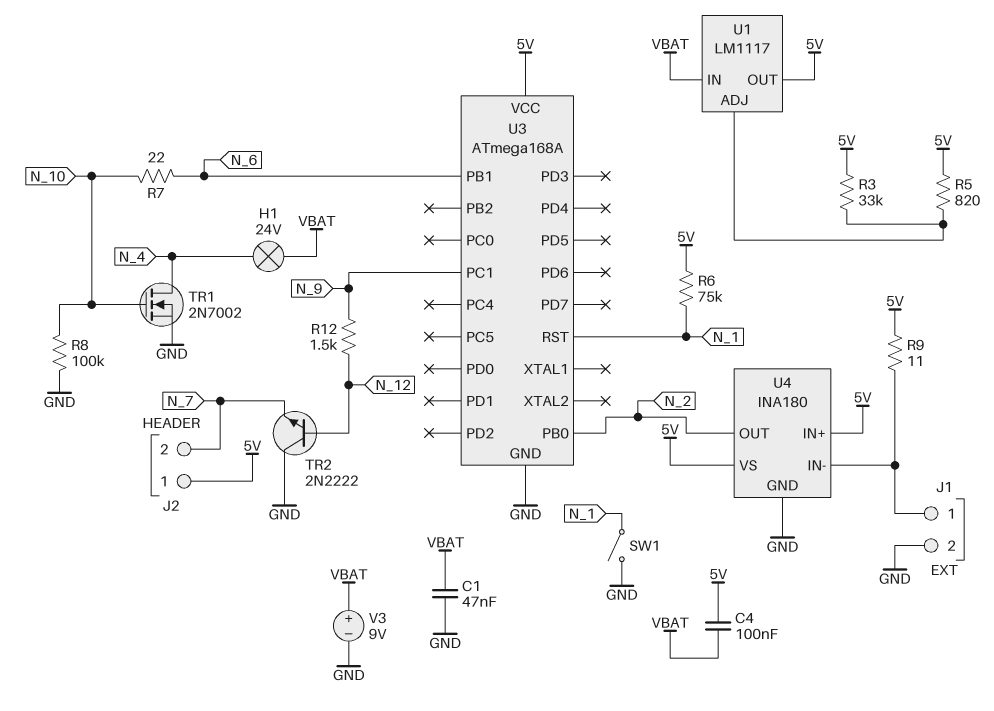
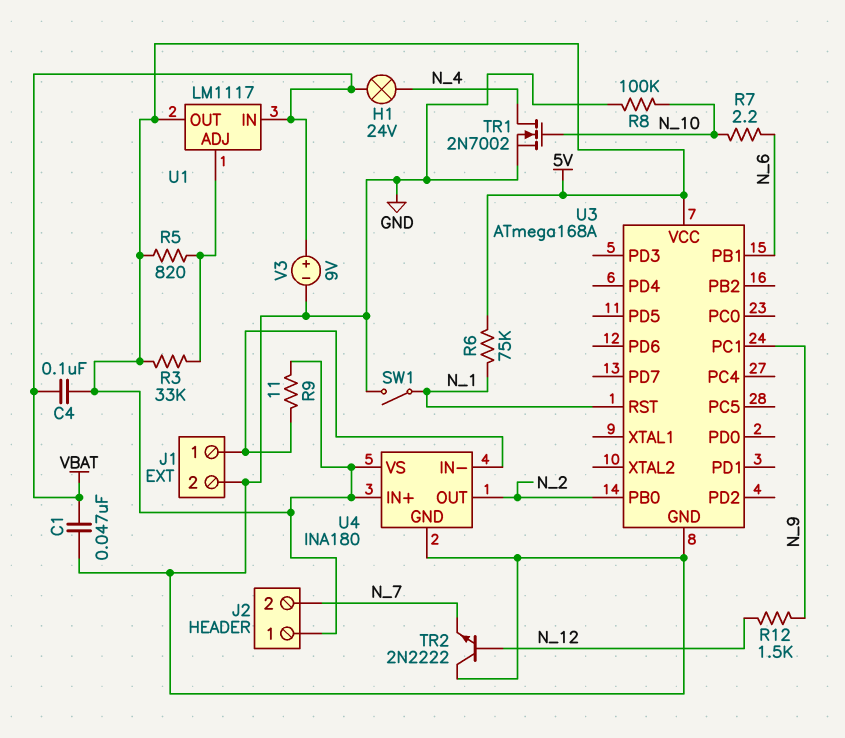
R7: 22 (N_6, N_10) -> 2.2 (N_6, N_10)

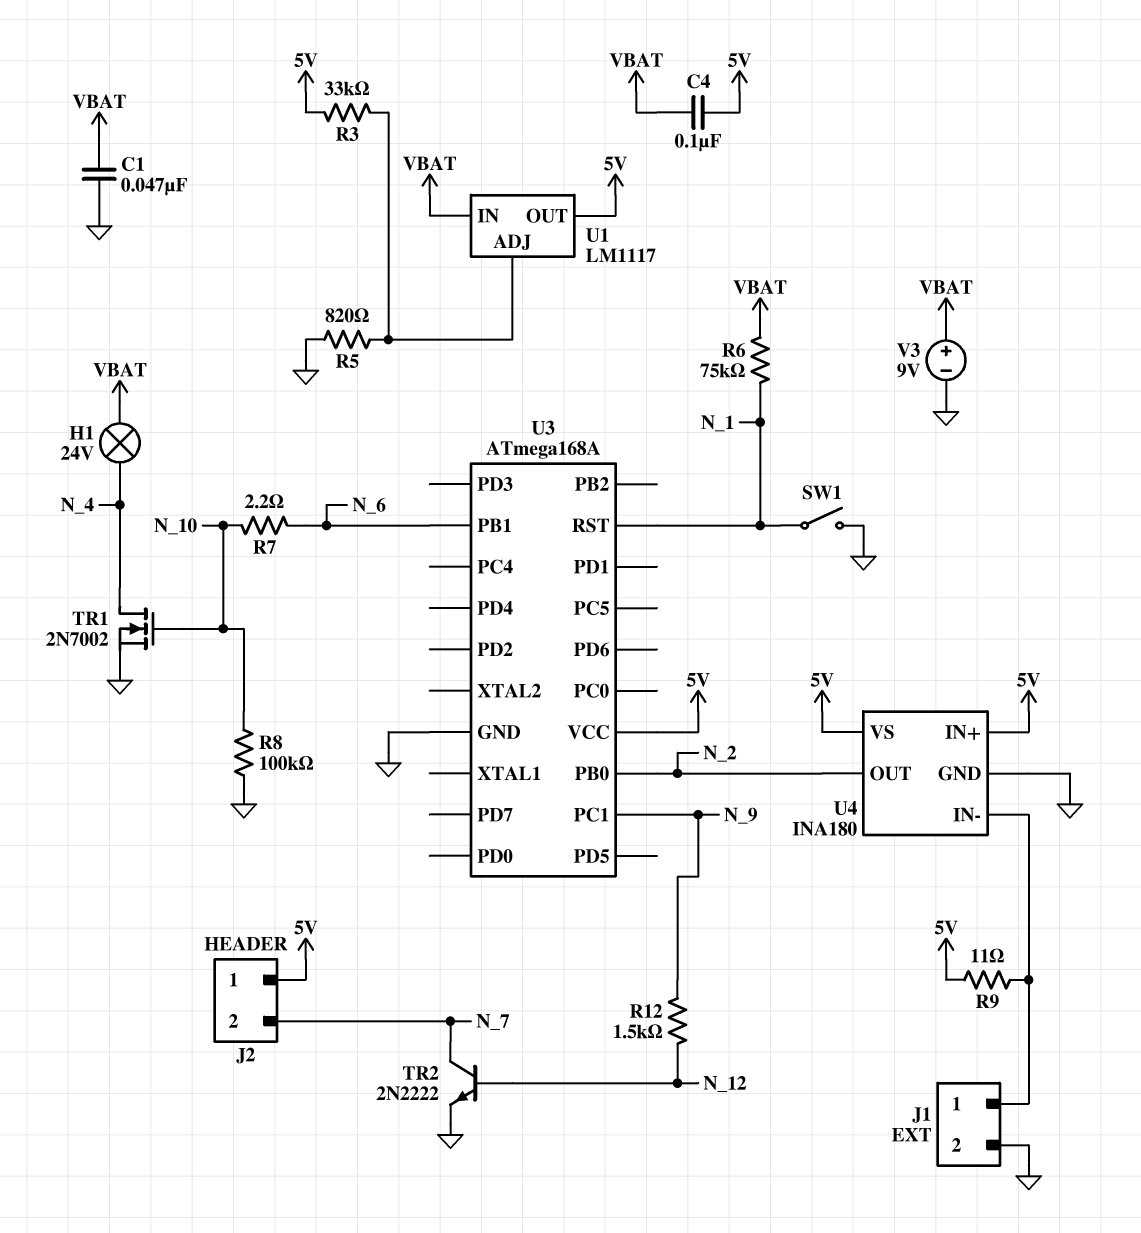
R5: 820 (5V, U1/ADJ) -> 820 (GND, U1/ADJ)
R6: 75k (5V, N_1) -> 75k (N_1, VBAT)
TR2: NPN 2N2222 (B N_12, C GND, E N_7) -> NPN 2N2222 (B N_12, C N_7, E GND)

